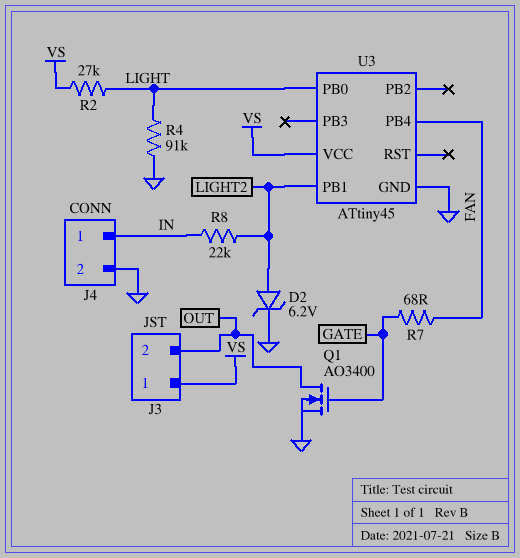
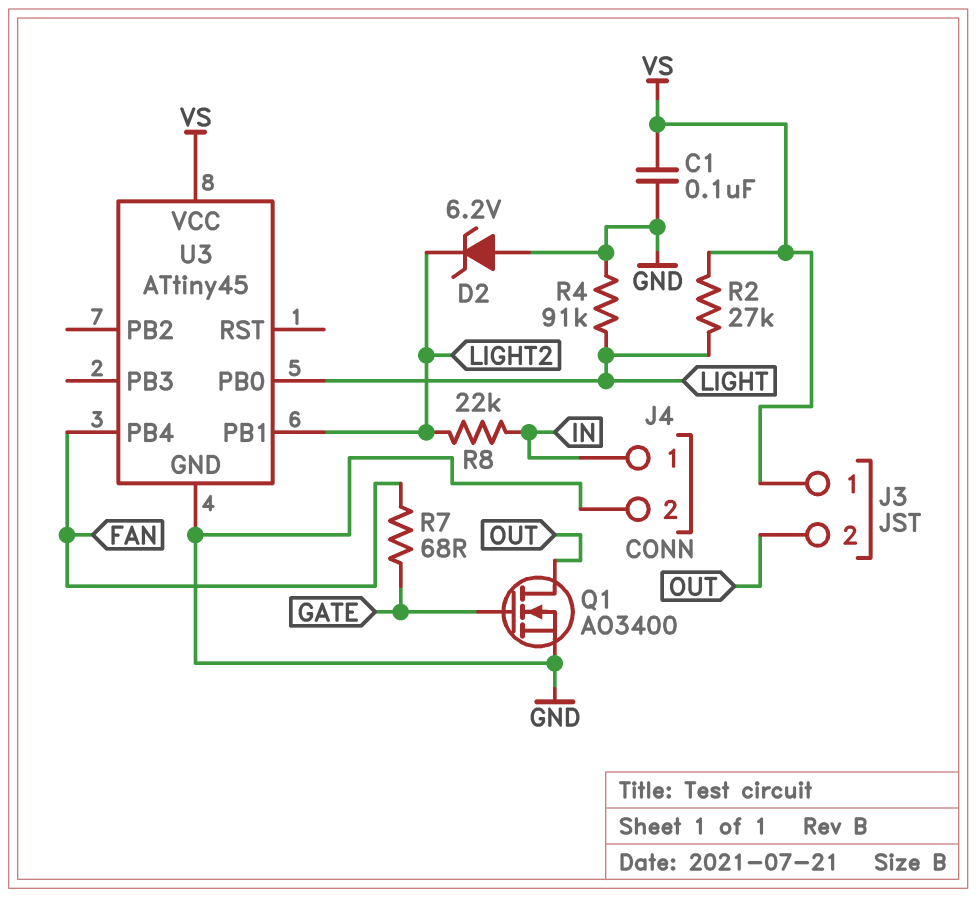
C1: none -> 100nF (GND, VS)
D2: zener 6.2V (A LIGHT2, K GND) -> zener 6.2V (A GND, K LIGHT2)

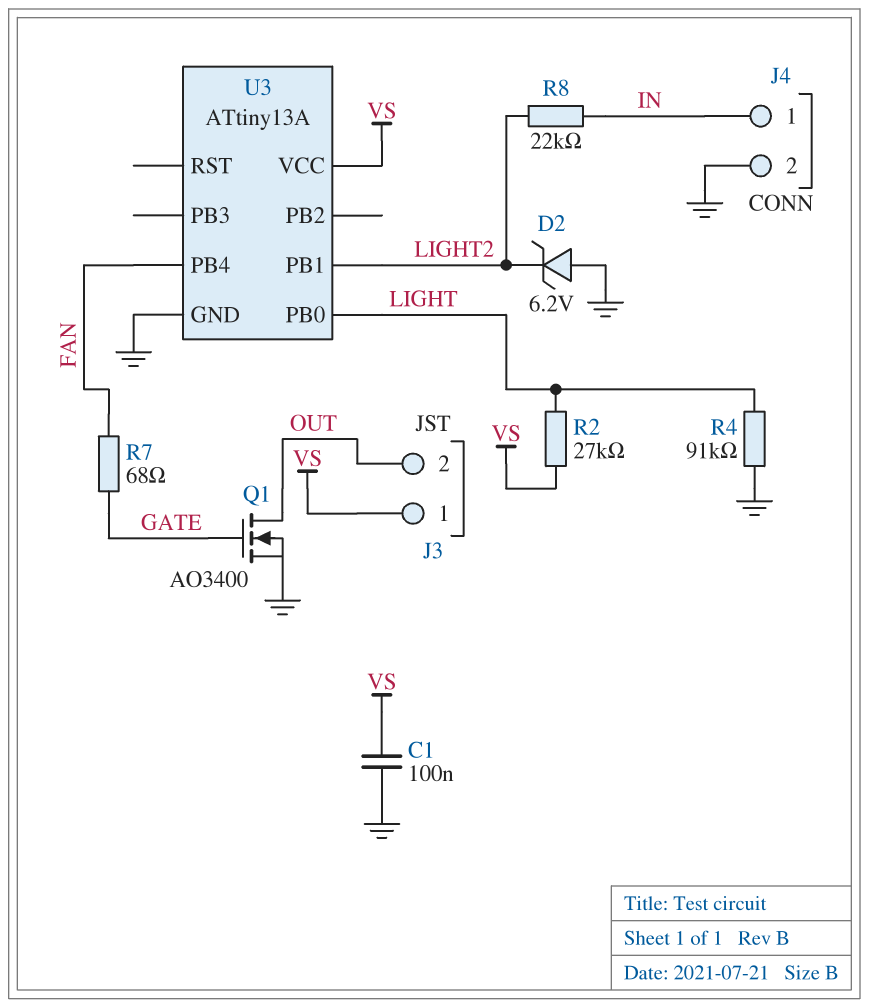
U3: ATtiny45 -> ATtiny13A

